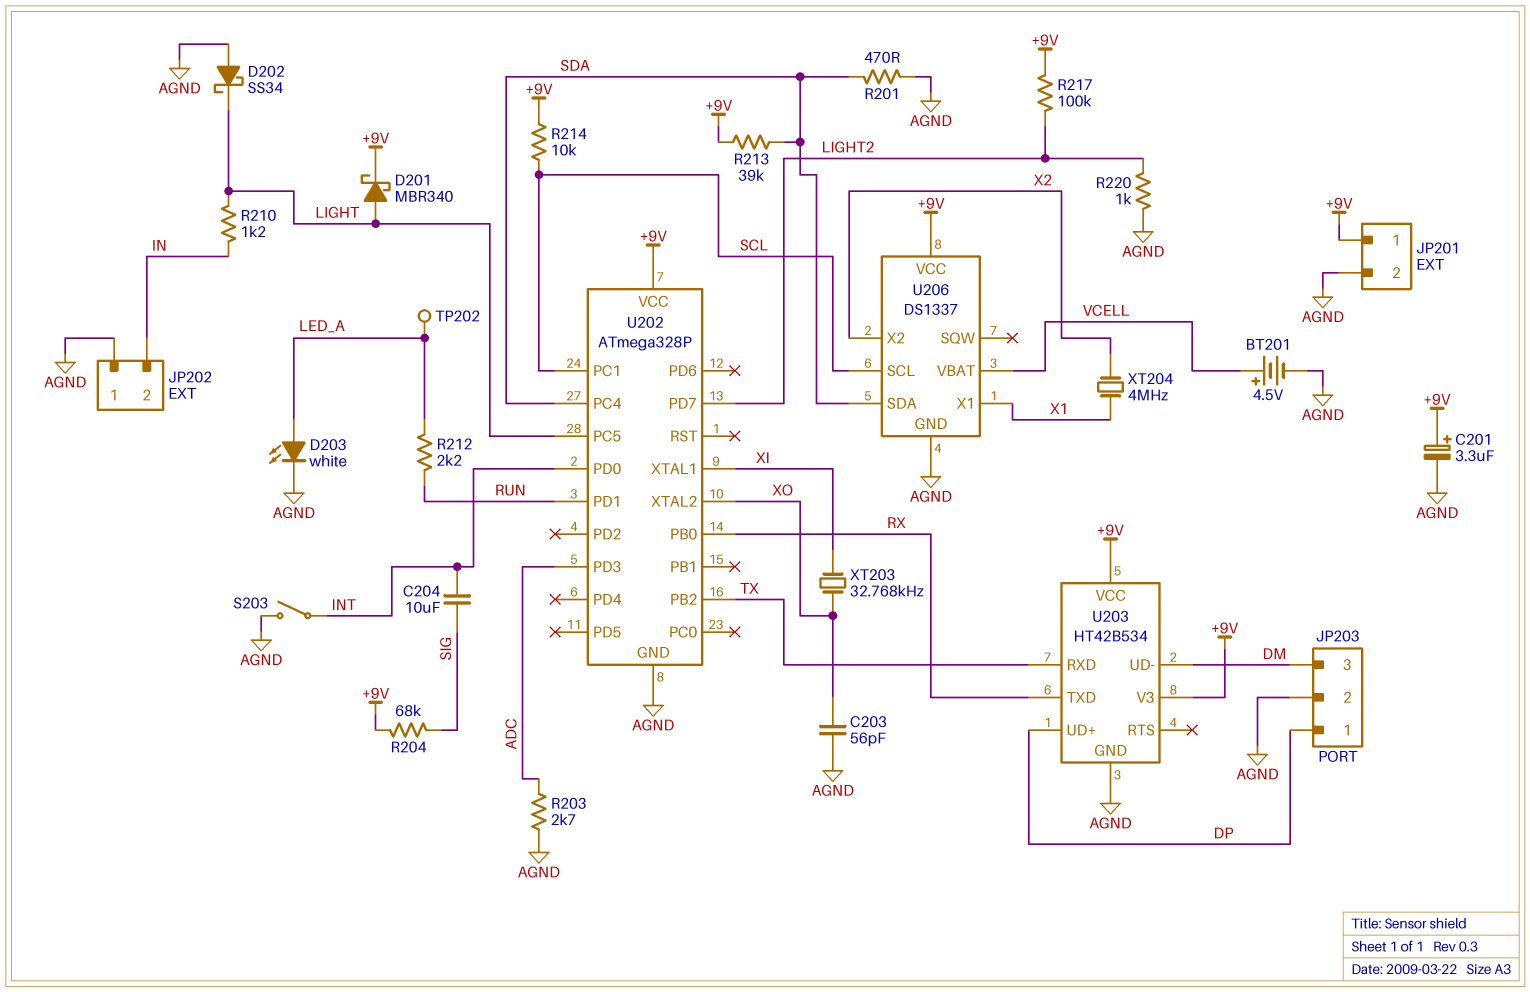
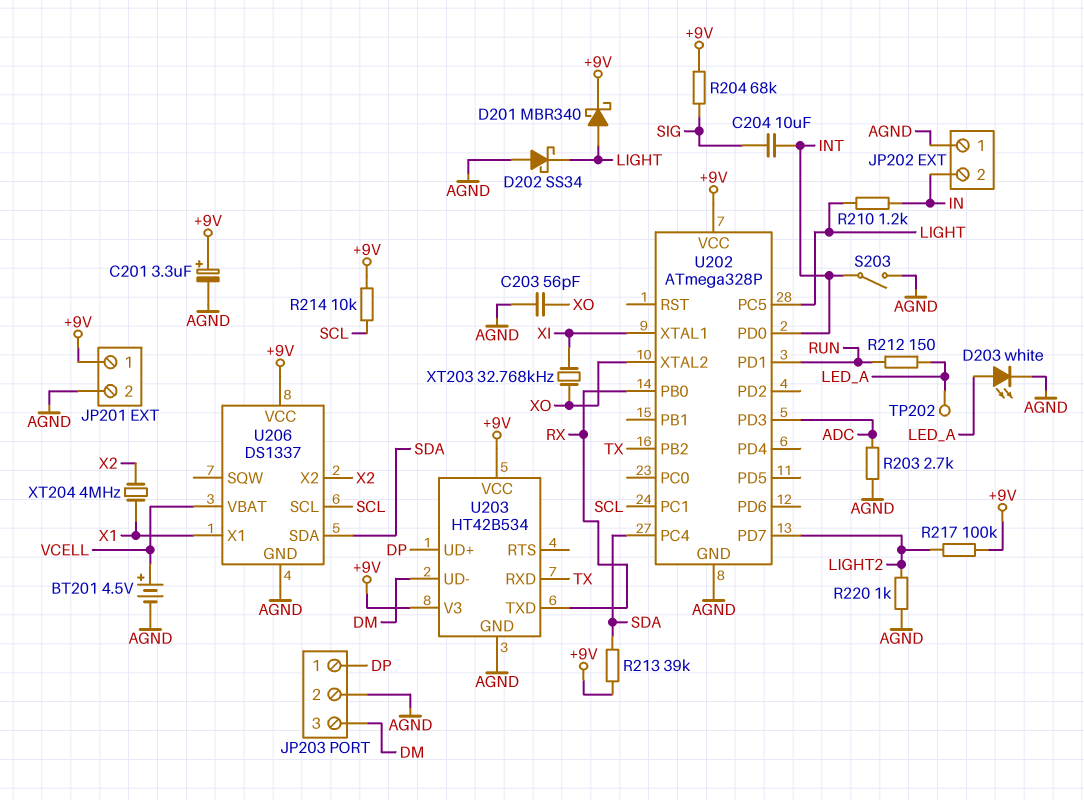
R201: 470 (AGND, SDA) -> none
R212: 2.2k (LED_A, RUN) -> 150 (LED_A, RUN)

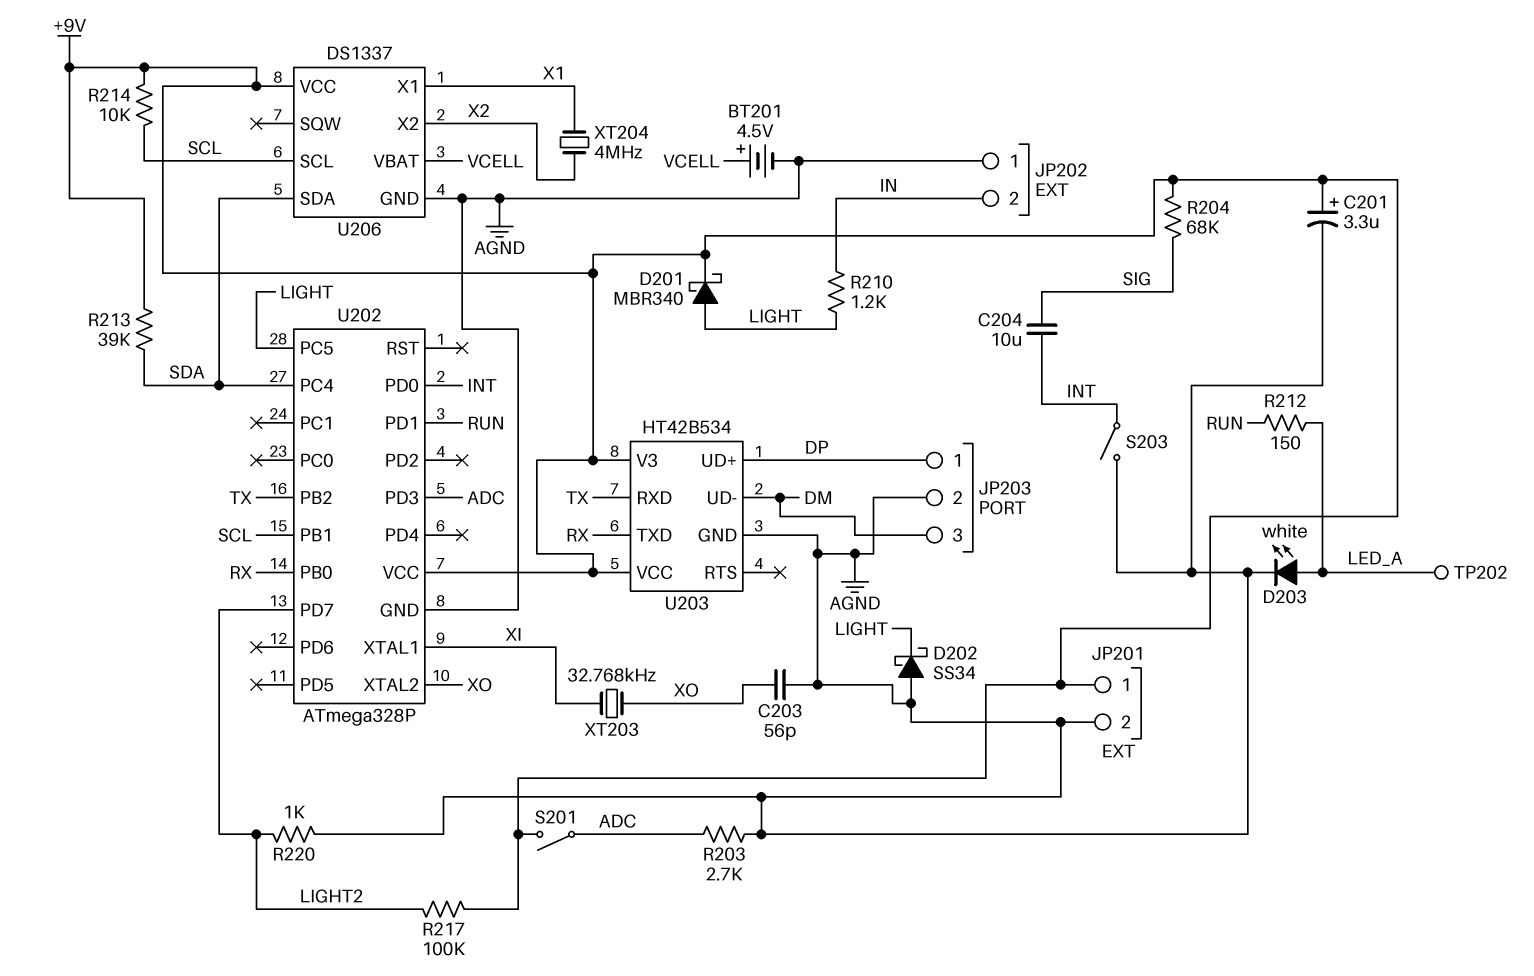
S201: none -> switch (+9V, ADC)
U202 pin PB1: none -> SCL
U202 pin PC1: SCL -> none

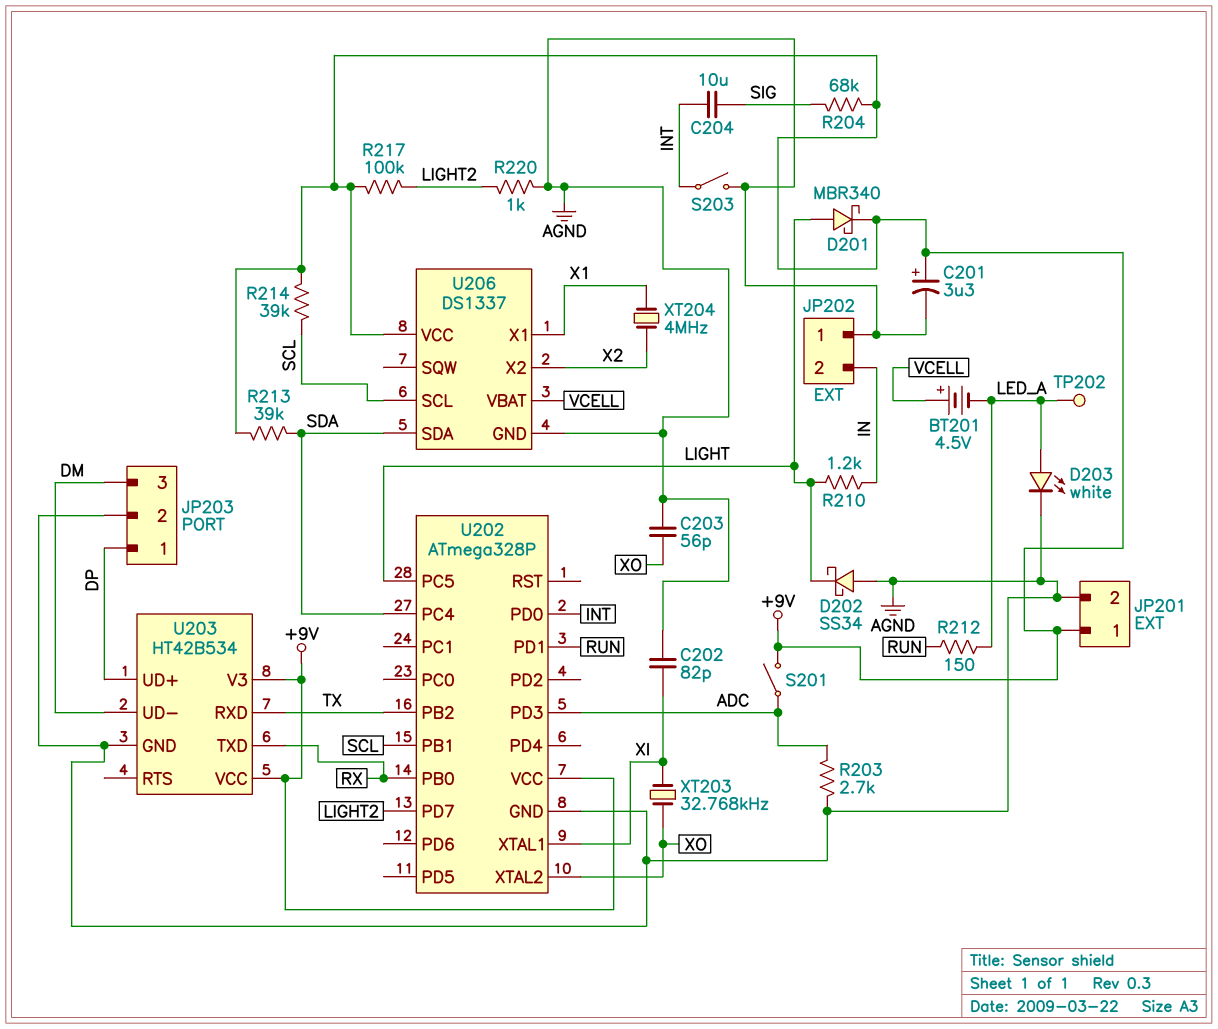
BT201: 4.5V (plus VCELL, minus AGND) -> 4.5V (plus VCELL, minus LED_A)
C202: none -> 82pF (AGND, XI)
R214: 10k (+9V, SCL) -> 39k (+9V, SCL)

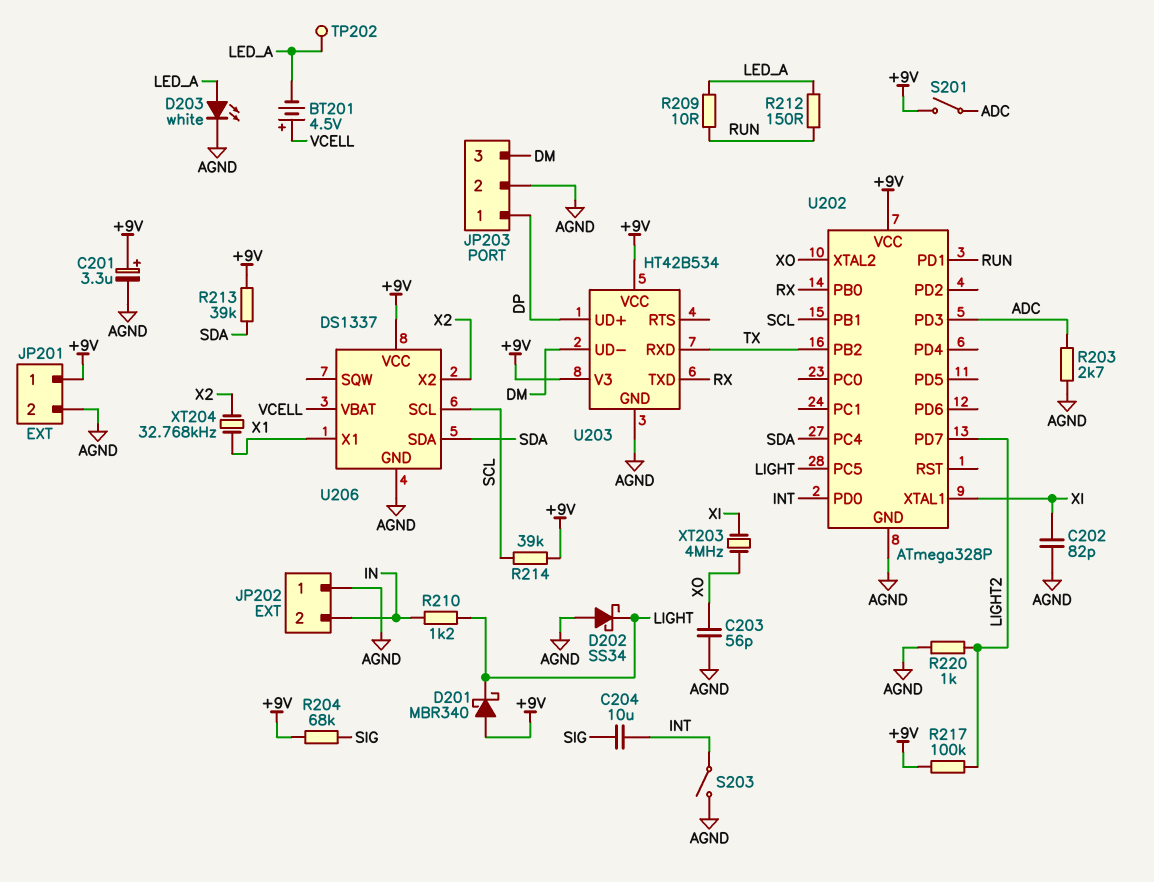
D201: schottky MBR340 (A LIGHT, K +9V) -> schottky MBR340 (A +9V, K LIGHT)
R209: none -> 10 (LED_A, RUN)
XT203: 32.768kHz (XI, XO) -> 4MHz (XI, XO)
XT204: 4MHz (X1, X2) -> 32.768kHz (X1, X2)

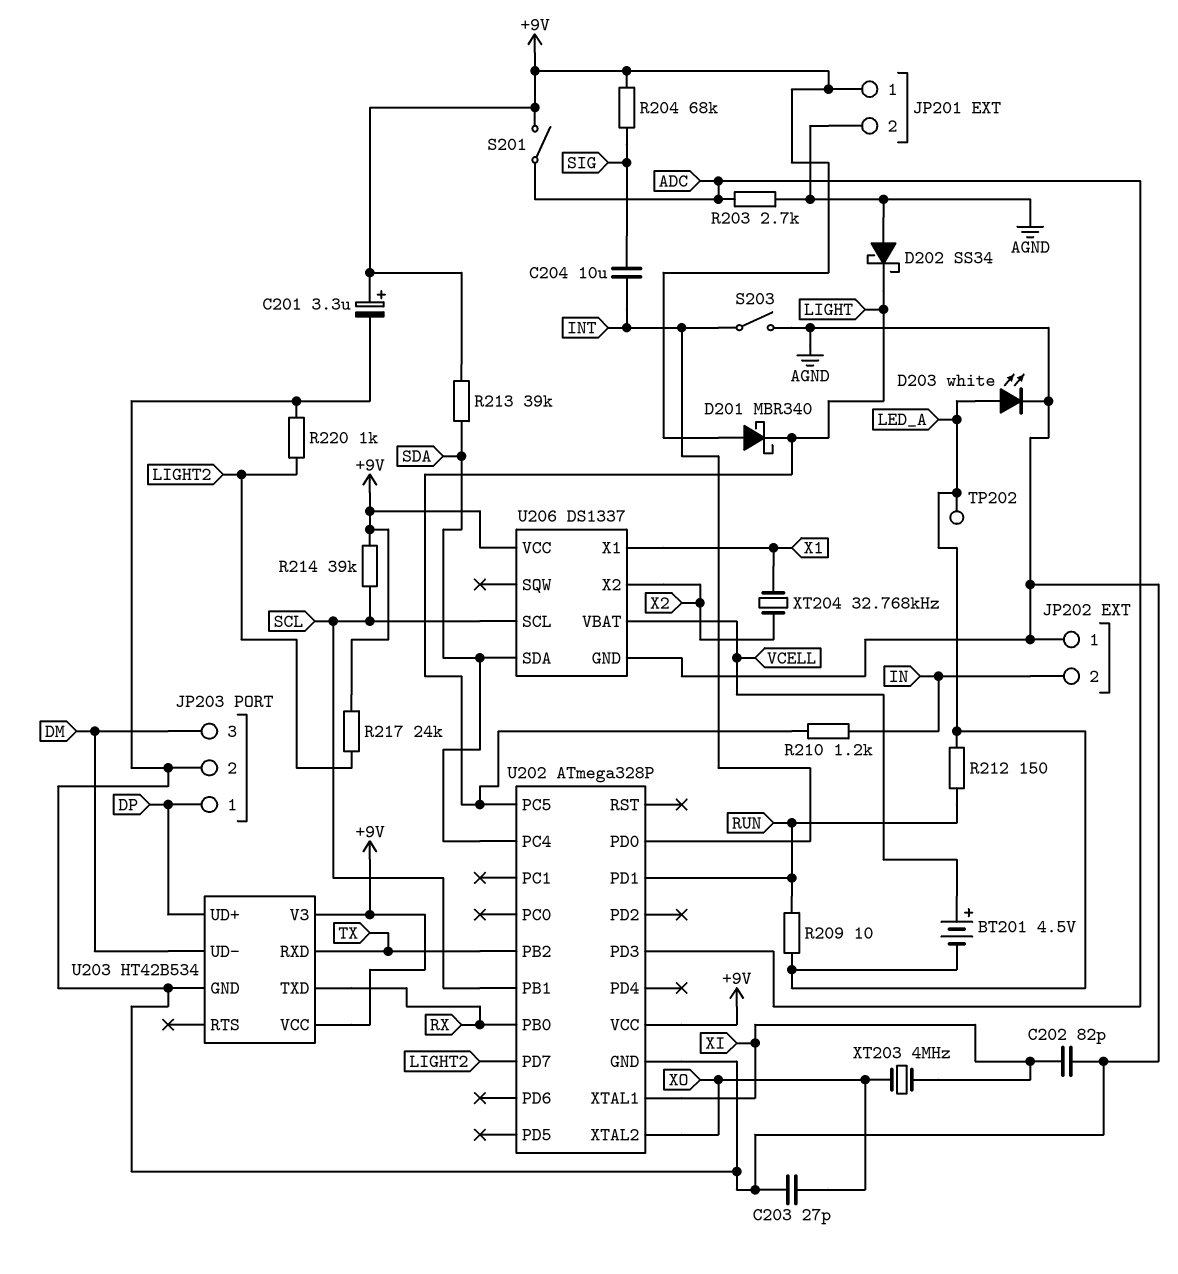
C203: 56pF (AGND, XO) -> 27pF (AGND, XO)
R217: 100k (+9V, LIGHT2) -> 24k (+9V, LIGHT2)

